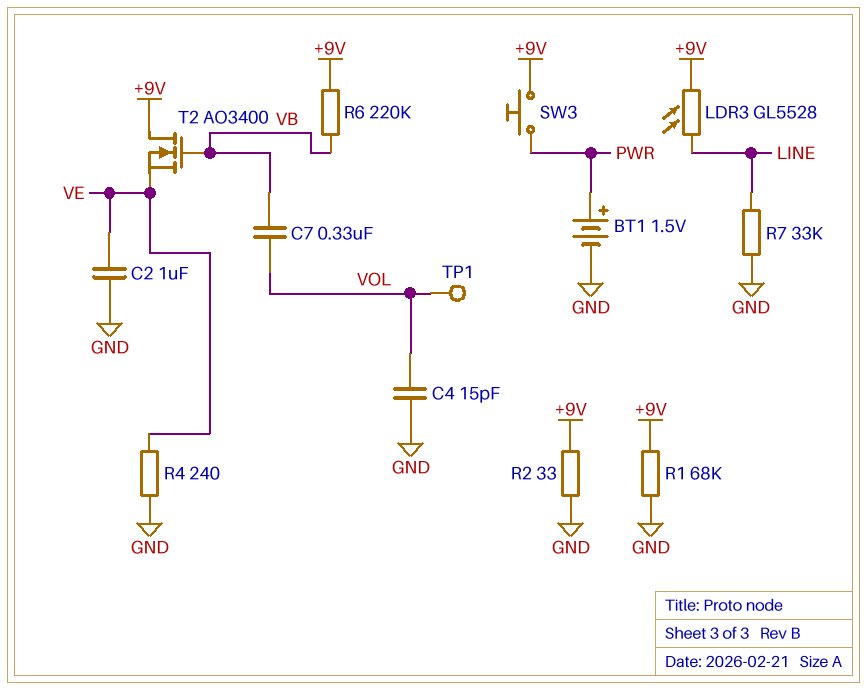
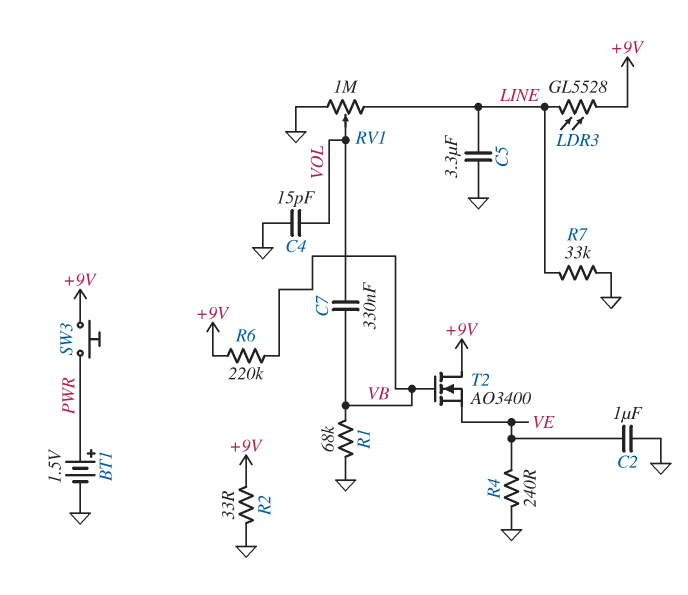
C5: none -> 3.3uF (GND, LINE)
R1: 68k (+9V, GND) -> 68k (GND, VB)
RV1: none -> 1M (GND, LINE, wiper VOL)
TP1: test point (VOL) -> none

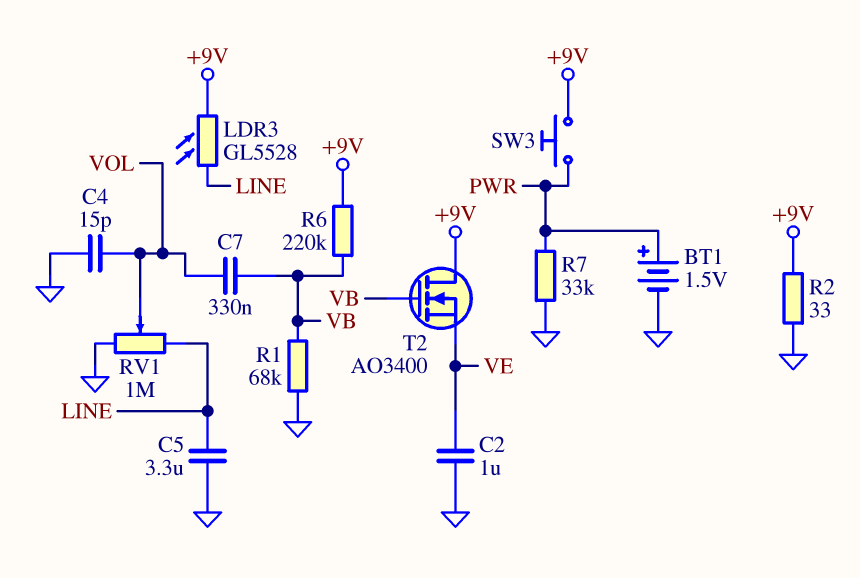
R4: 240 (GND, VE) -> none
R7: 33k (GND, LINE) -> 33k (GND, PWR)

